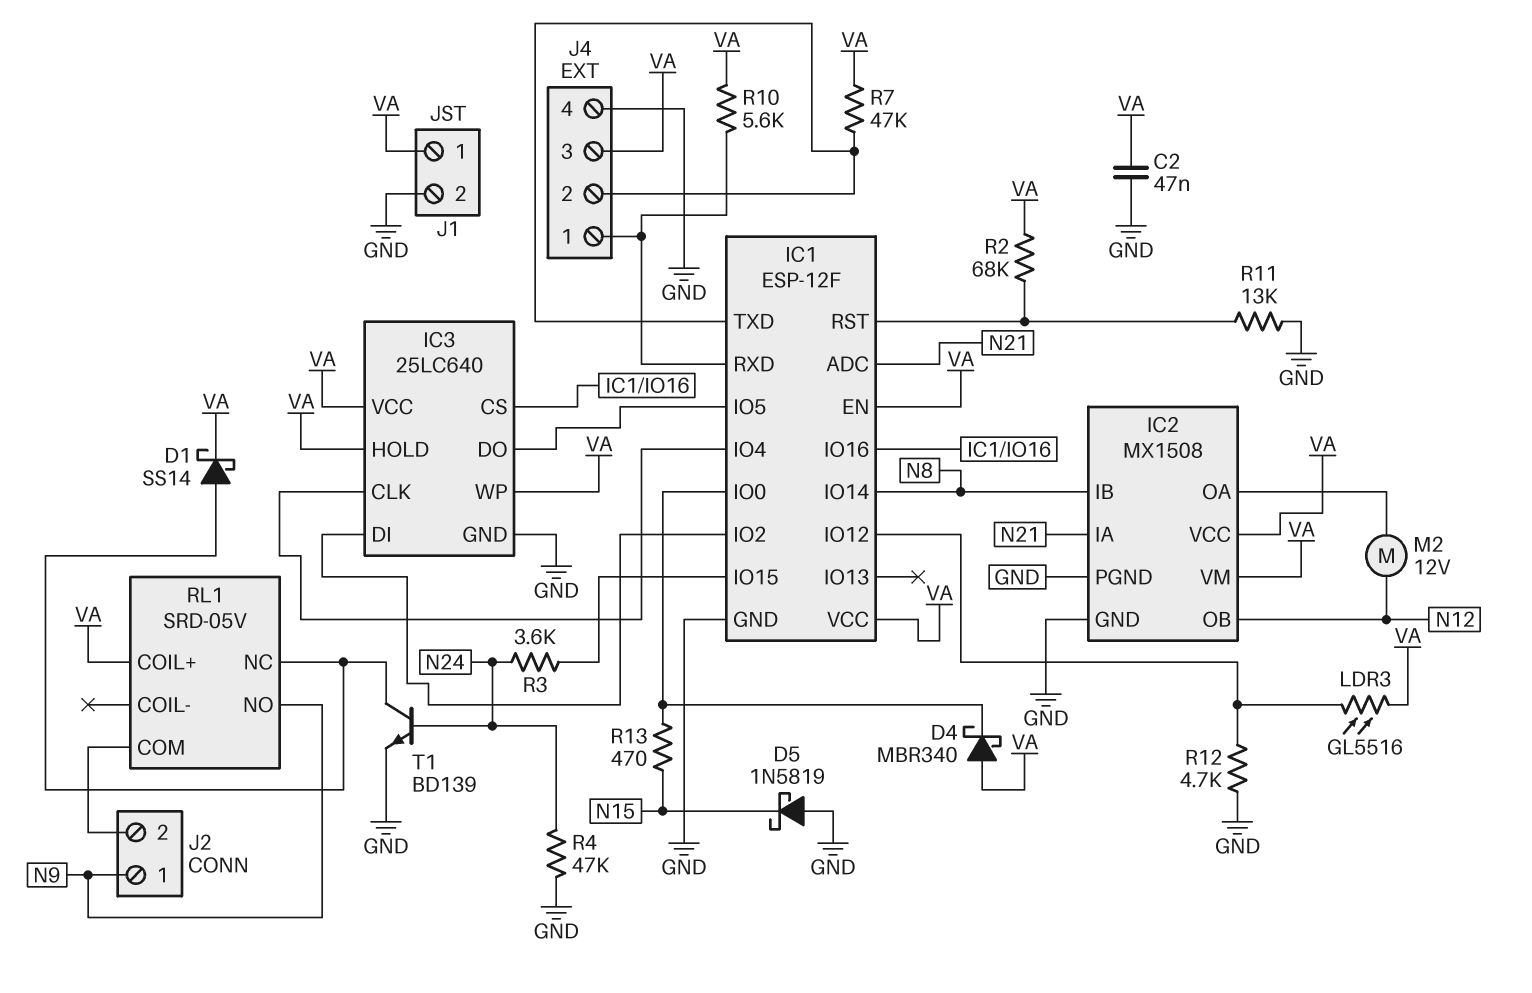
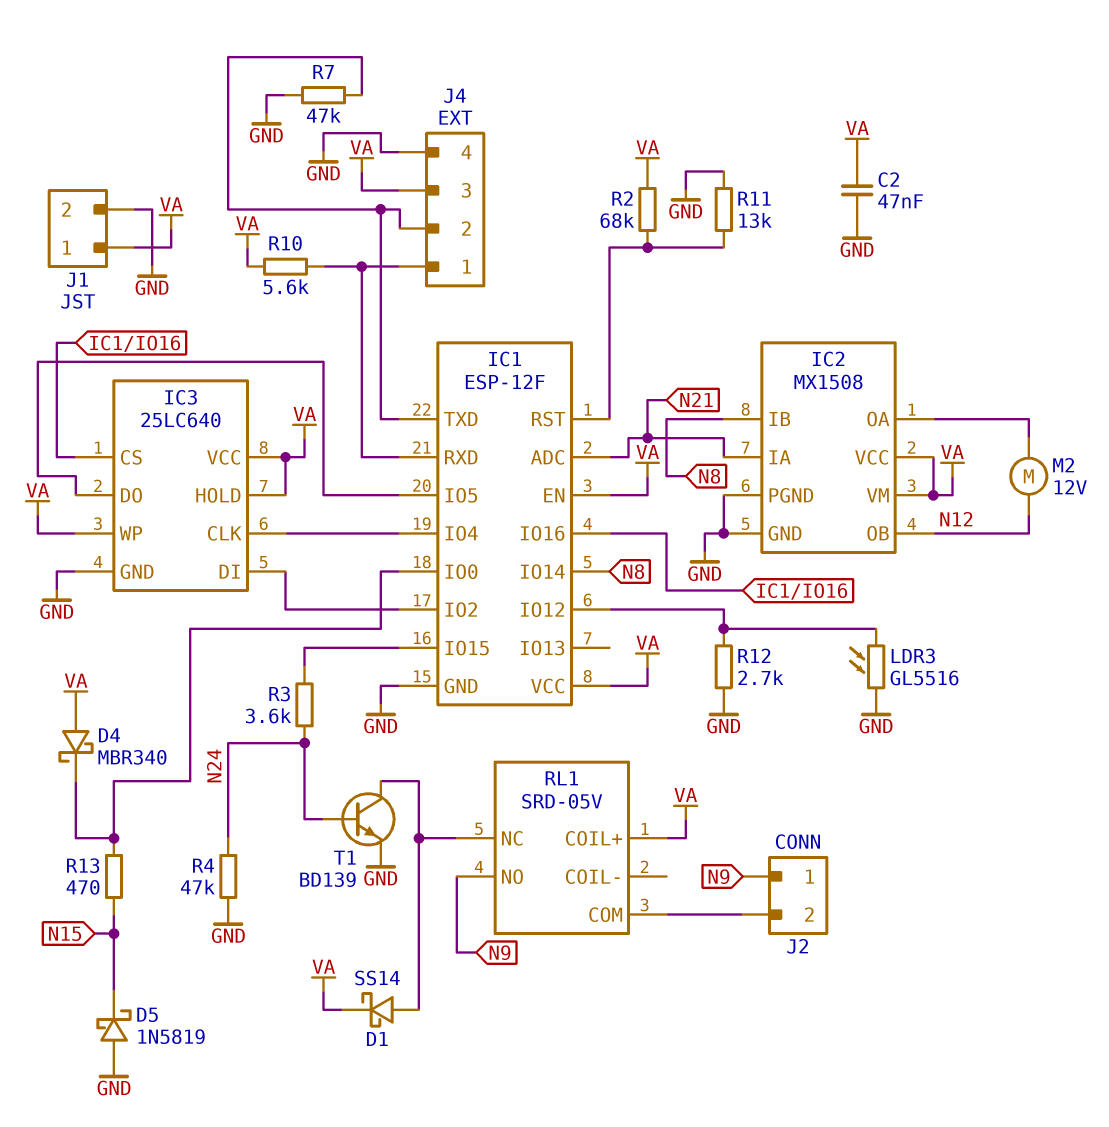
LDR3: GL5516 (IC1/IO12, VA) -> GL5516 (GND, IC1/IO12)
R7: 47k (IC1/TXD, VA) -> 47k (GND, IC1/TXD)
R12: 4.7k (GND, IC1/IO12) -> 2.7k (GND, IC1/IO12)

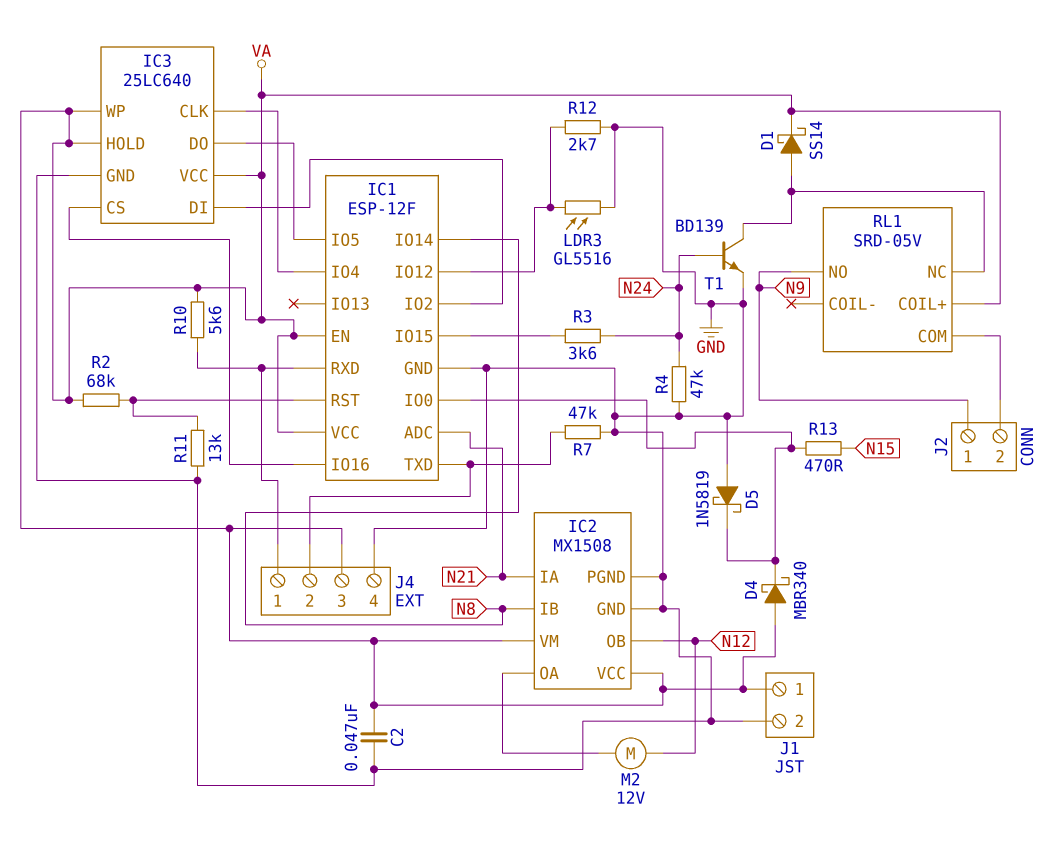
D5: schottky 1N5819 (A GND, K N15) -> schottky 1N5819 (A GND, K IC1/IO0)

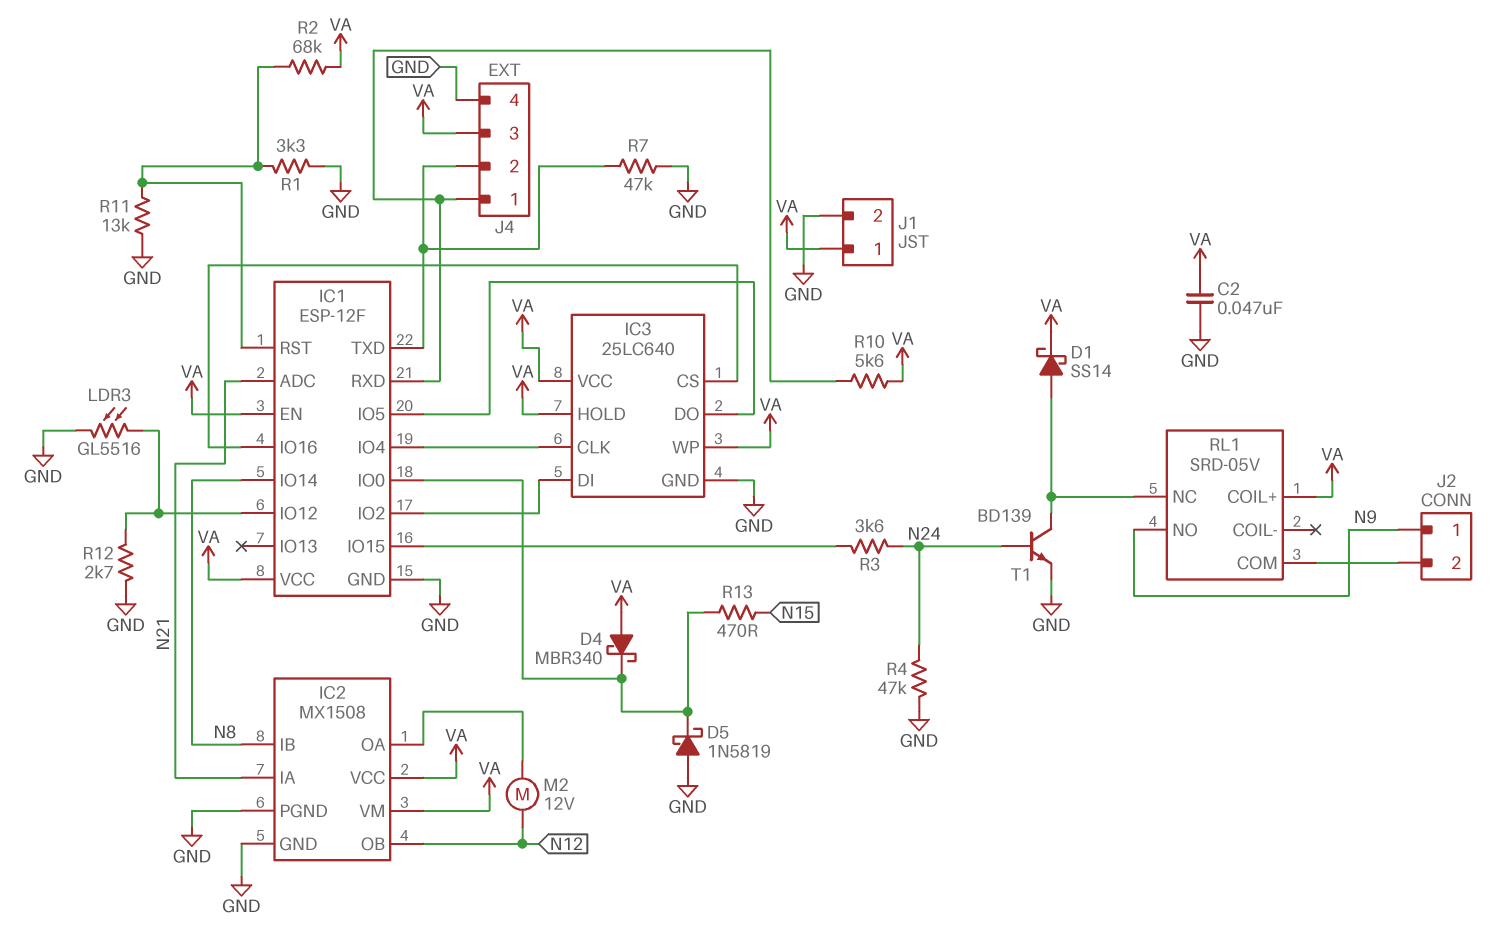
R1: none -> 3.3k (GND, IC1/RST)

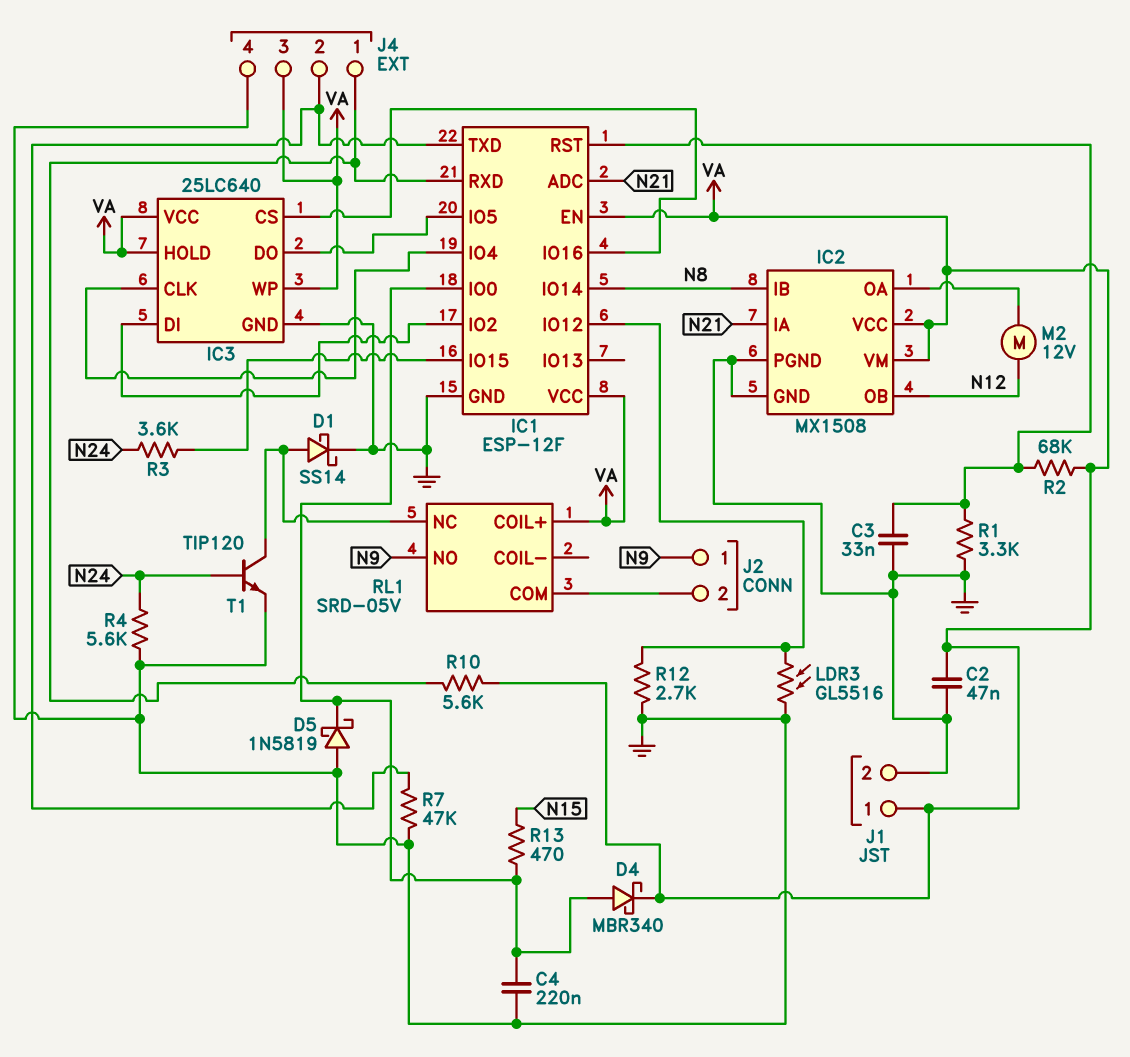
C3: none -> 33nF (GND, IC1/RST)
C4: none -> 220nF (GND, IC1/IO0)
D1: schottky SS14 (A RL1/NC, K VA) -> schottky SS14 (A RL1/NC, K GND)
D4: schottky MBR340 (A VA, K IC1/IO0) -> schottky MBR340 (A IC1/IO0, K VA)
R4: 47k (GND, N24) -> 5.6k (GND, N24)
R11: 13k (GND, IC1/RST) -> none
T1: NPN BD139 (B N24, C RL1/NC, E GND) -> NPN TIP120 (B N24, C RL1/NC, E GND)

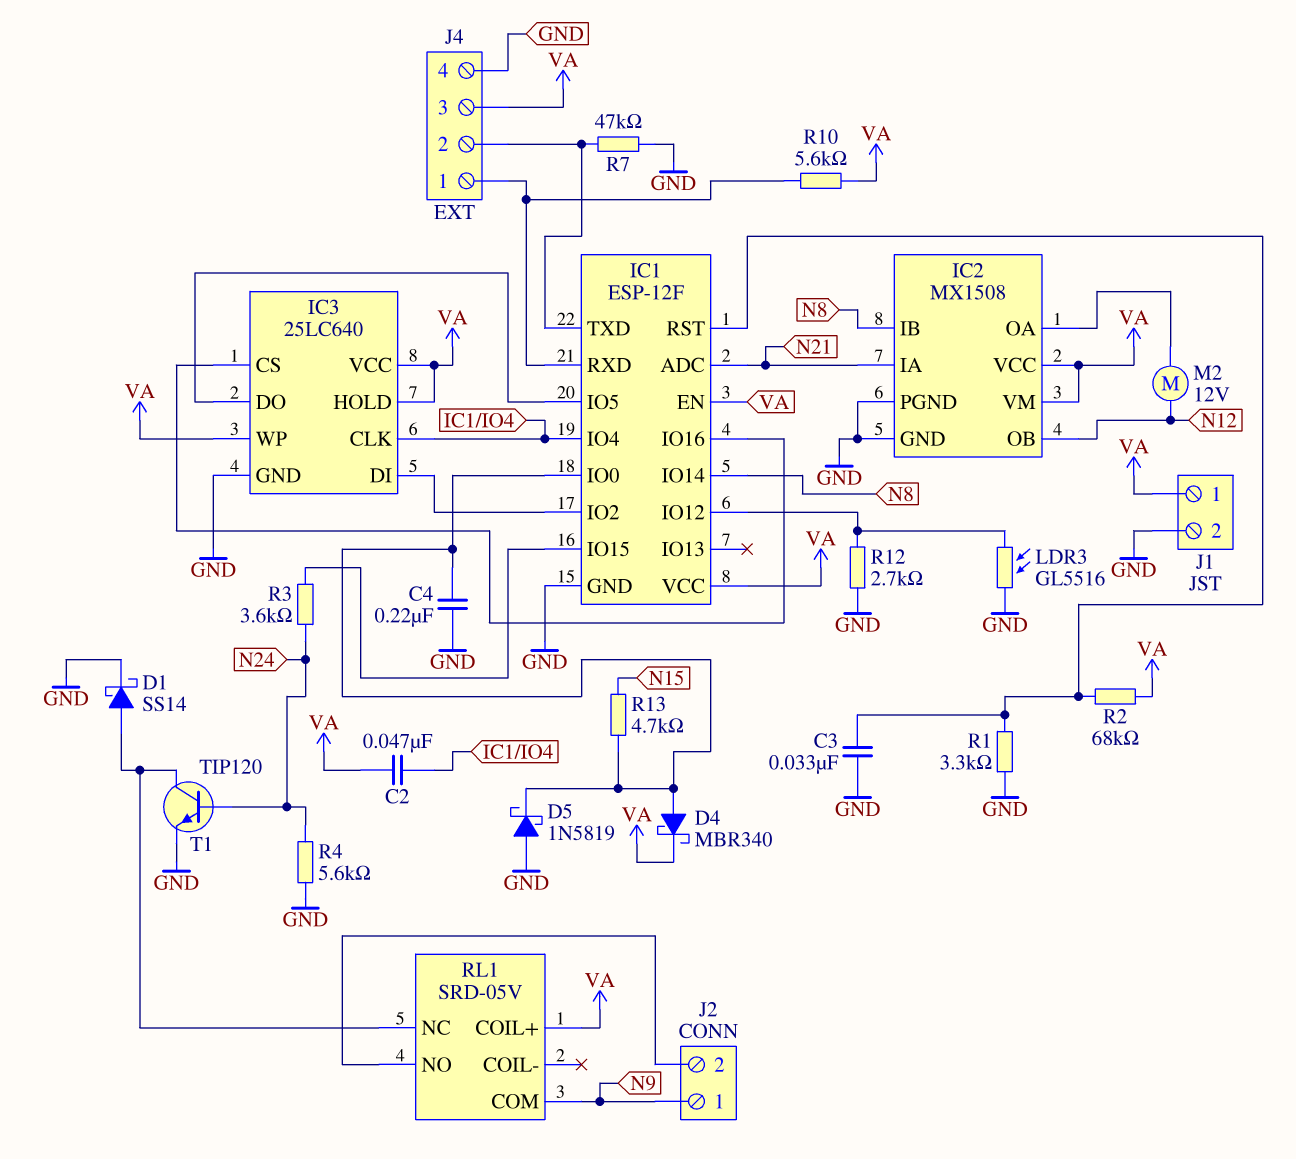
C2: 47nF (GND, VA) -> 47nF (IC1/IO4, VA)
R13: 470 (IC1/IO0, N15) -> 4.7k (IC1/IO0, N15)
RL1 pin COM: J2/2 -> N9
RL1 pin NO: N9 -> J2/2

